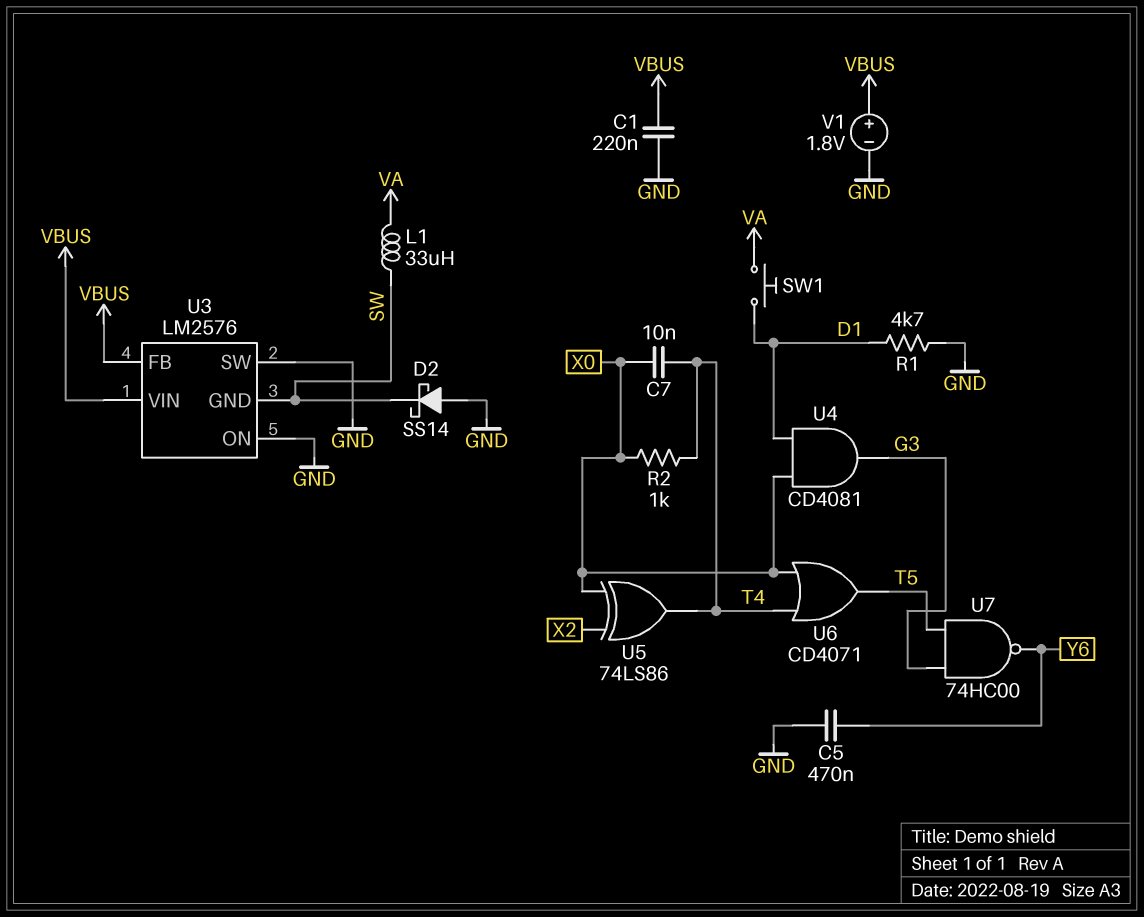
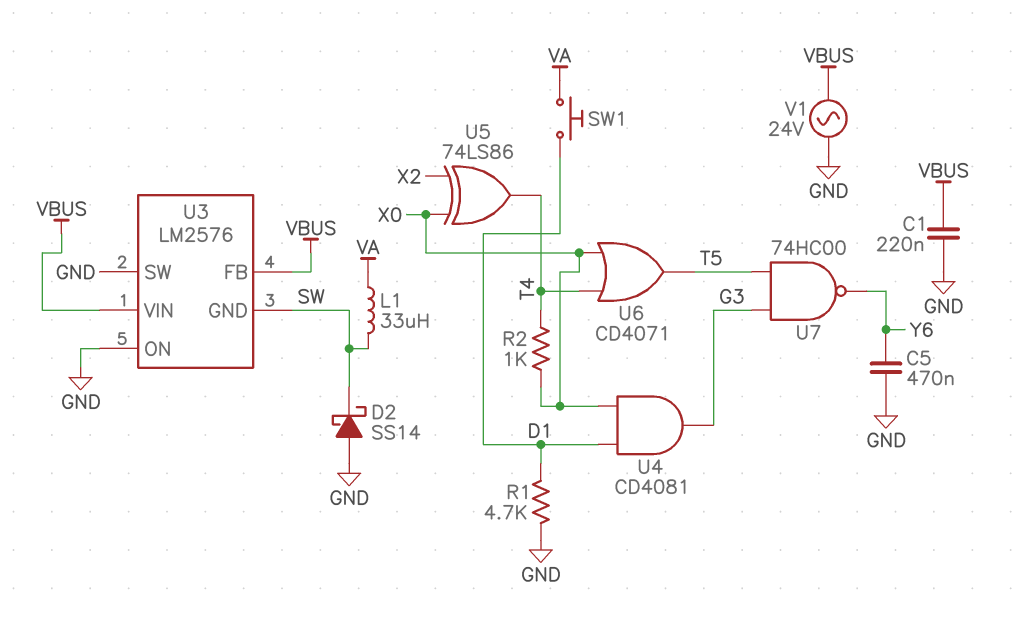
C7: 10nF (T4, X0) -> none
V1: 1.8V (plus VBUS, minus GND) -> AC 24V (GND, VBUS)

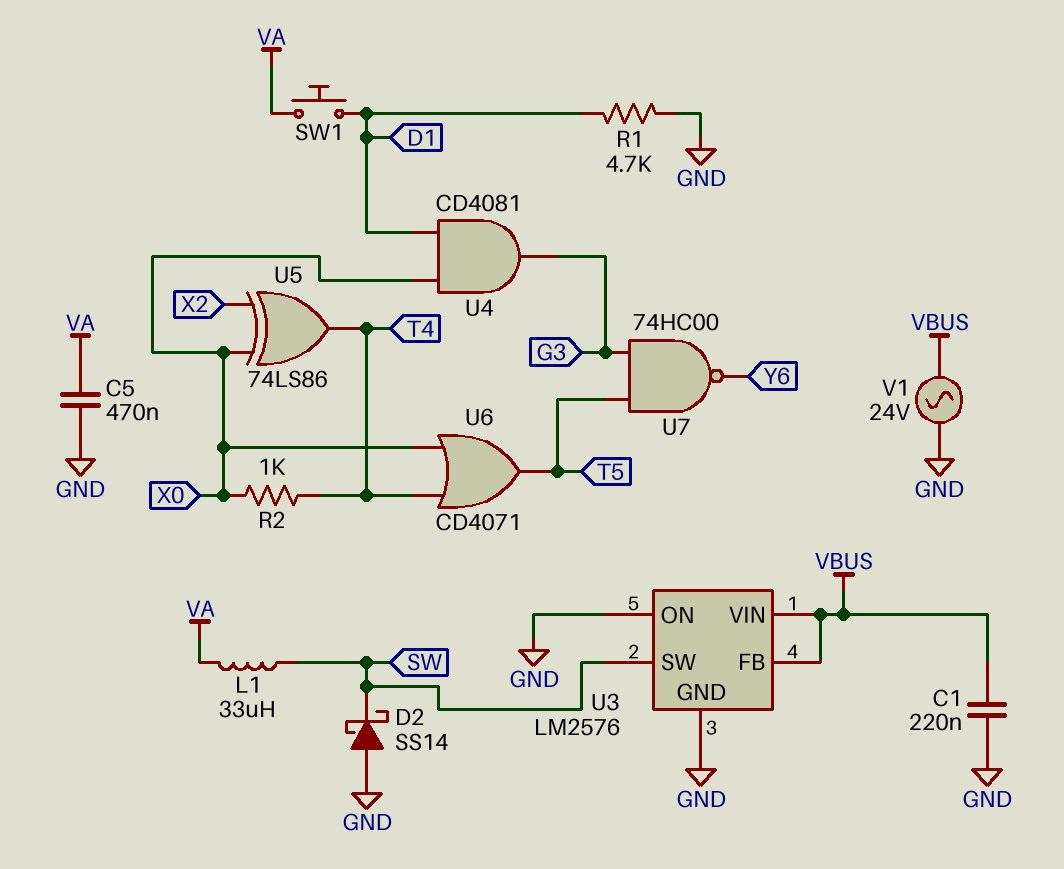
C5: 470nF (GND, Y6) -> 470nF (GND, VA)
U3 pin GND: SW -> GND
U3 pin SW: GND -> SW

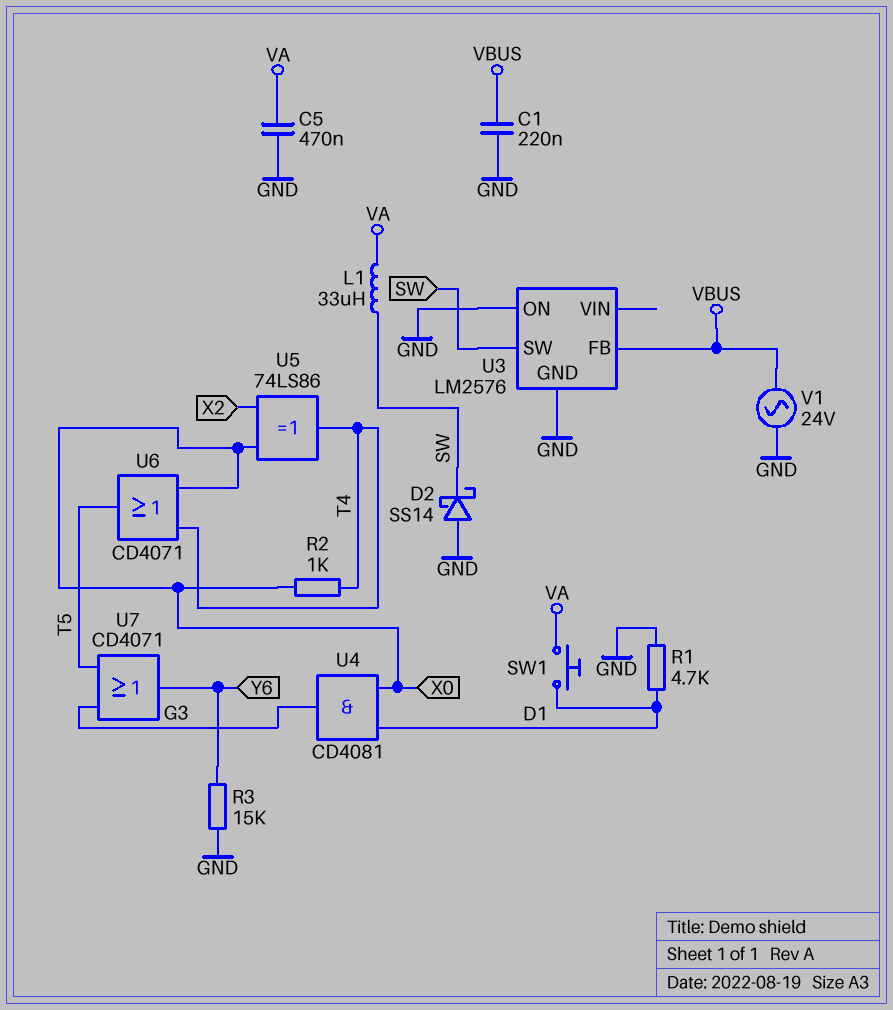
R3: none -> 15k (GND, Y6)
U3 pin VIN: VBUS -> none
U7: NAND 74HC00 (in G3, in T5, out Y6) -> OR CD4071 (in G3, in T5, out Y6)

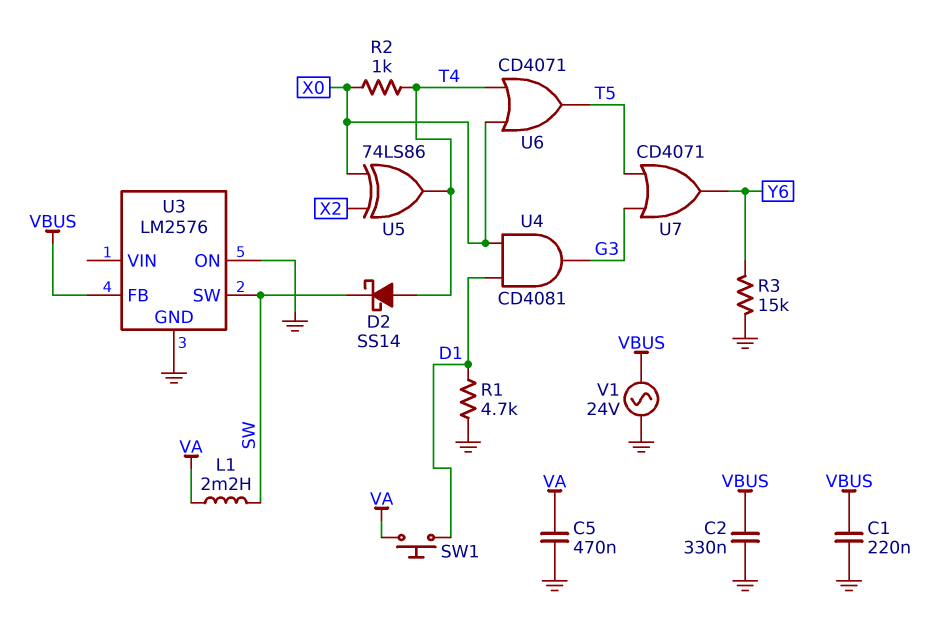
C2: none -> 330nF (GND, VBUS)
D2: schottky SS14 (A GND, K SW) -> schottky SS14 (A T4, K SW)
L1: 33uH (SW, VA) -> 2.2mH (SW, VA)

